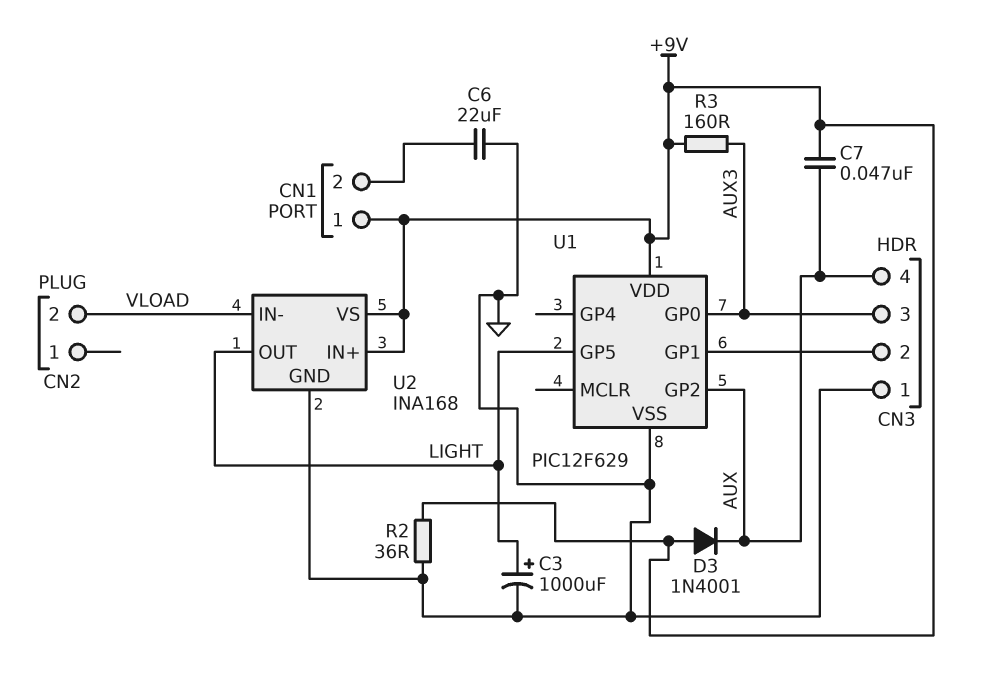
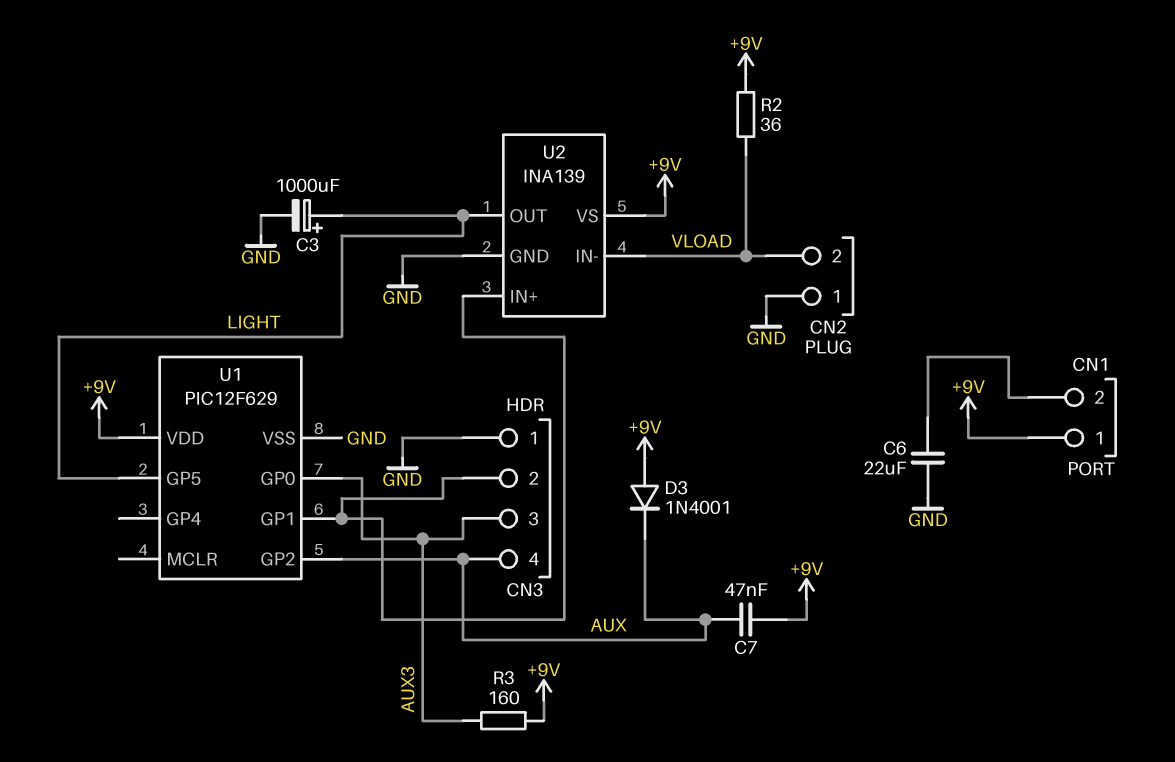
CN2 pin 1: none -> GND
R2: 36 (+9V, GND) -> 36 (+9V, VLOAD)
U2: INA168 -> INA139
U2 pin IN+: +9V -> CN3/2

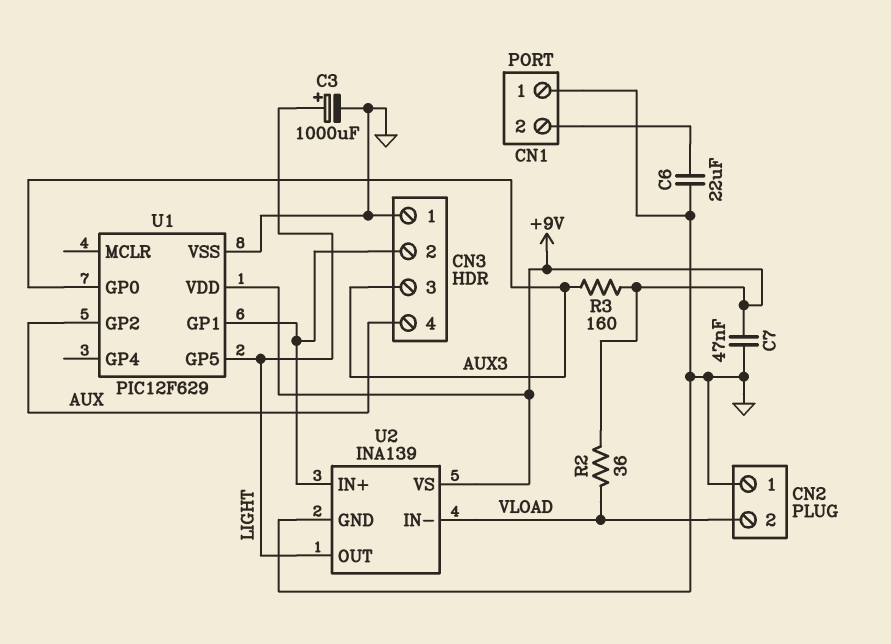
C7: 47nF (+9V, AUX) -> 47nF (+9V, GND)
CN1 pin 1: +9V -> GND
D3: diode 1N4001 (A +9V, K AUX) -> none

